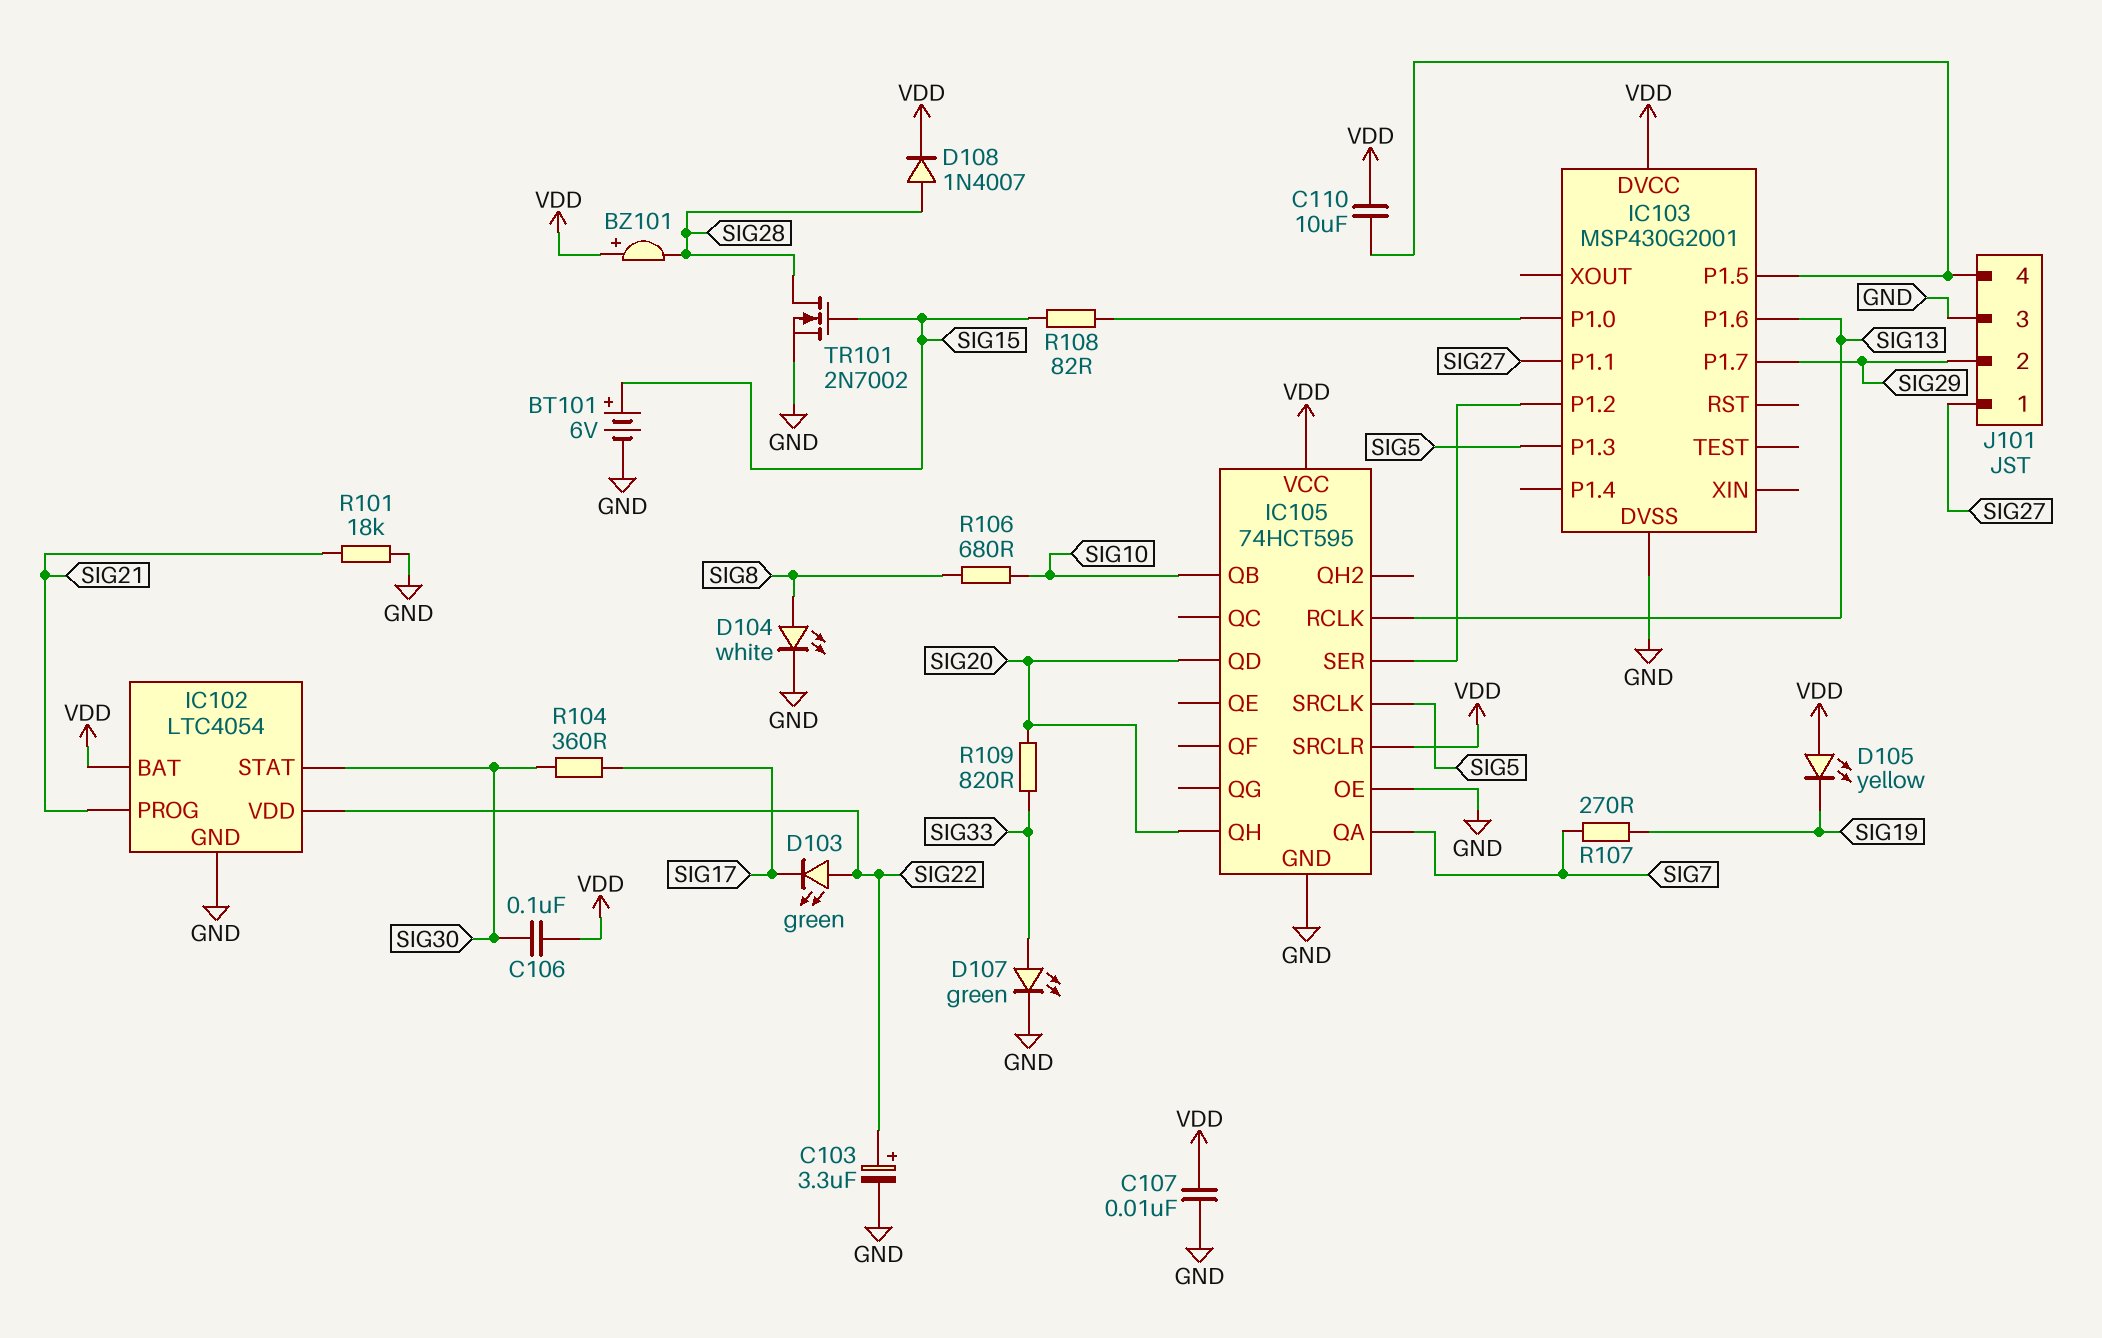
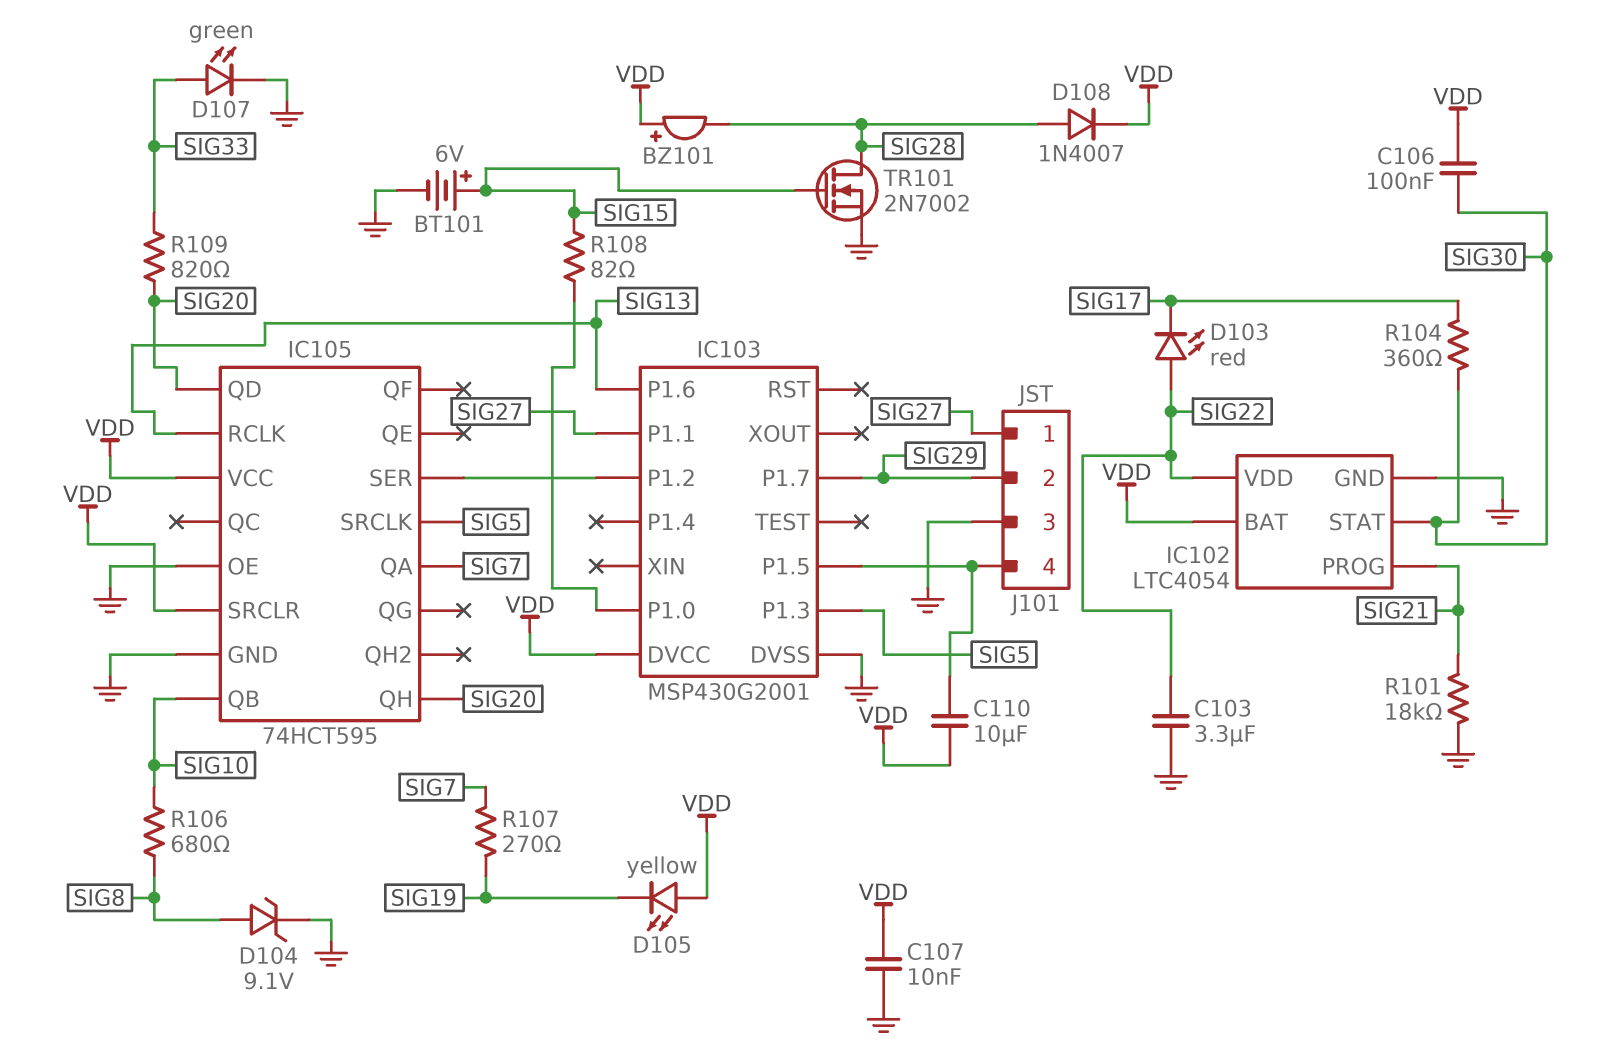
C103: 3.3uF (plus SIG22, minus GND) -> 3.3uF (GND, SIG22)
D103: LED green (A SIG22, K SIG17) -> LED red (A SIG22, K SIG17)
D104: LED white (A SIG8, K GND) -> zener 9.1V (A SIG8, K GND)

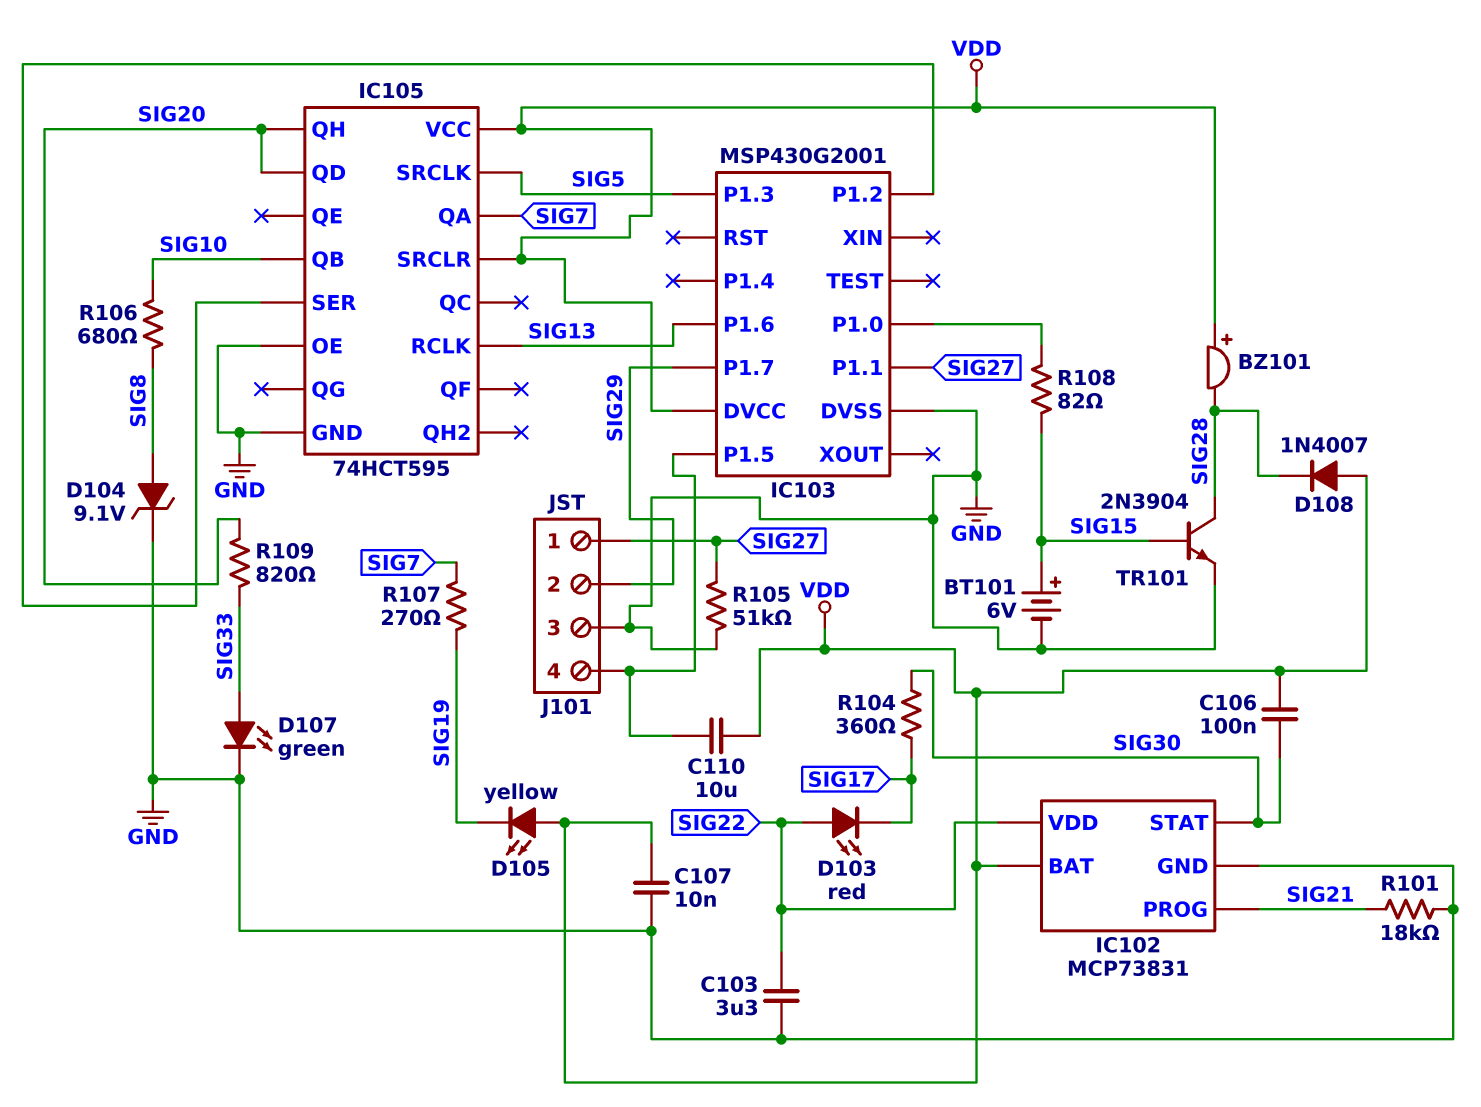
D108: diode 1N4007 (A SIG28, K VDD) -> diode 1N4007 (A VDD, K SIG28)
IC102: LTC4054 -> MCP73831
R105: none -> 51k (GND, SIG27)
TR101: NMOS 2N7002 (G SIG15, D SIG28, S GND) -> NPN 2N3904 (B SIG15, C SIG28, E GND)

